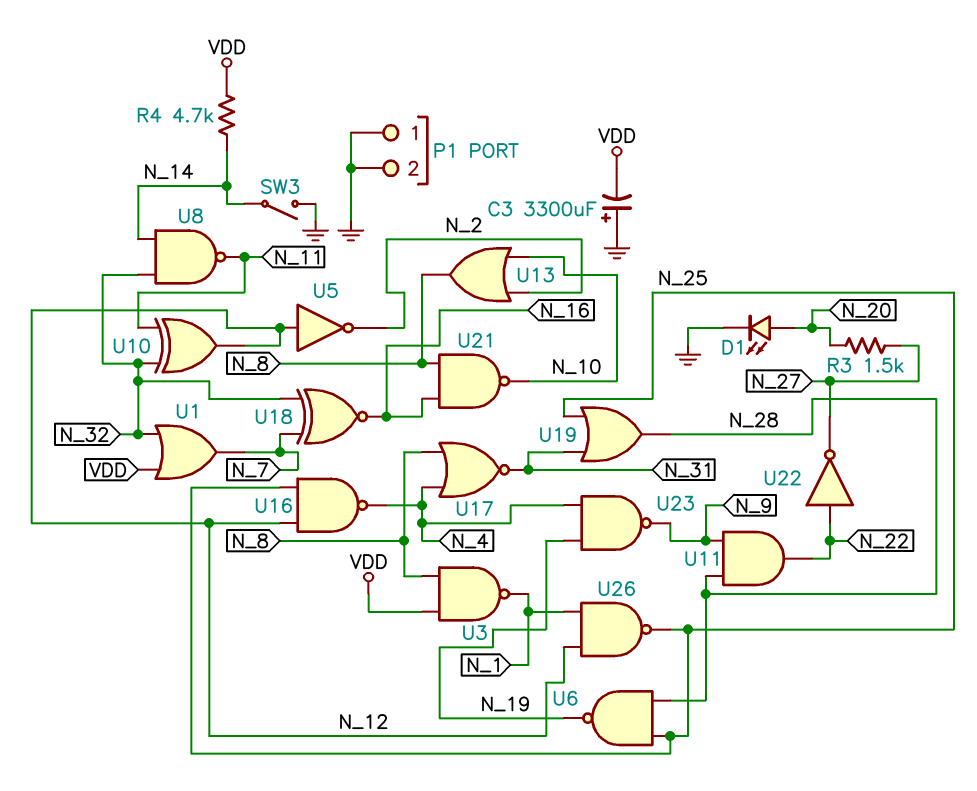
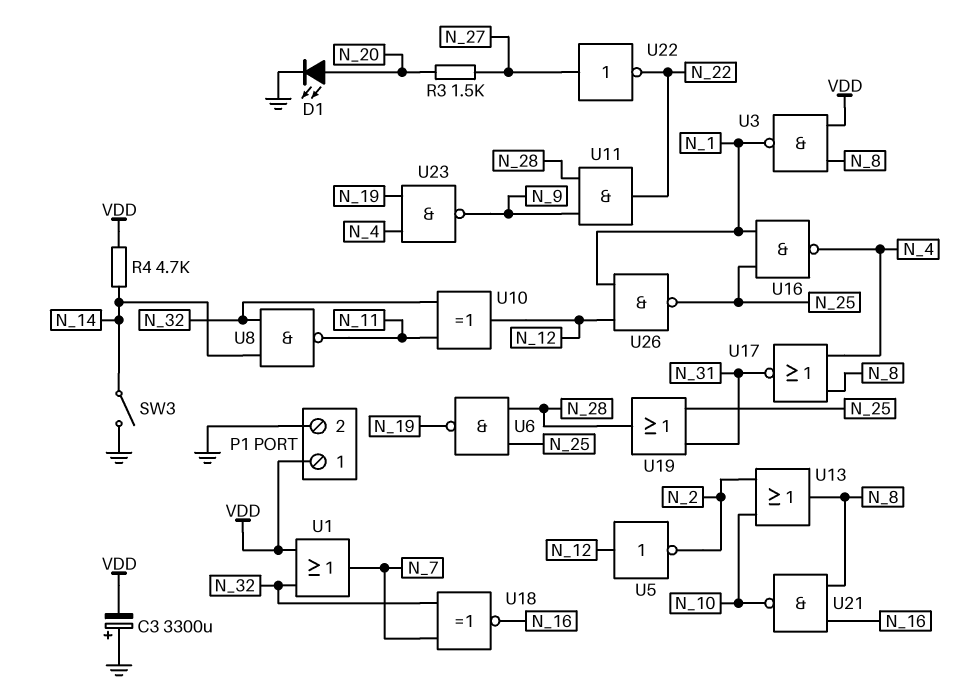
P1 pin 1: GND -> VDD
U16: NAND (in N_12, in N_25, out N_4) -> NAND (in N_1, in N_25, out N_4)
U22: NOT (in N_22, out N_27) -> NOT (in N_27, out N_22)

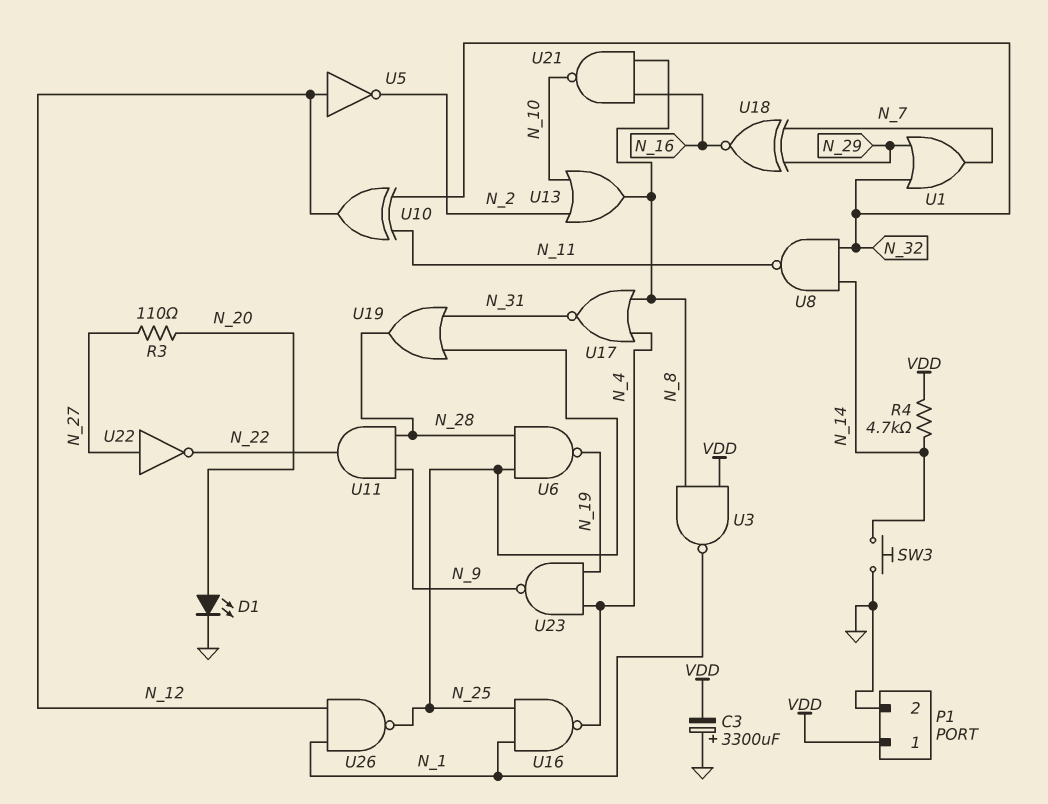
R3: 1.5k (N_20, N_27) -> 110 (N_20, N_27)
SW3: switch (GND, N_14) -> button (GND, N_14)
U1: OR (in N_32, in VDD, out N_7) -> OR (in N_29, in N_32, out N_7)
U18: XNOR (in N_7, in N_32, out N_16) -> XNOR (in N_7, in N_29, out N_16)

